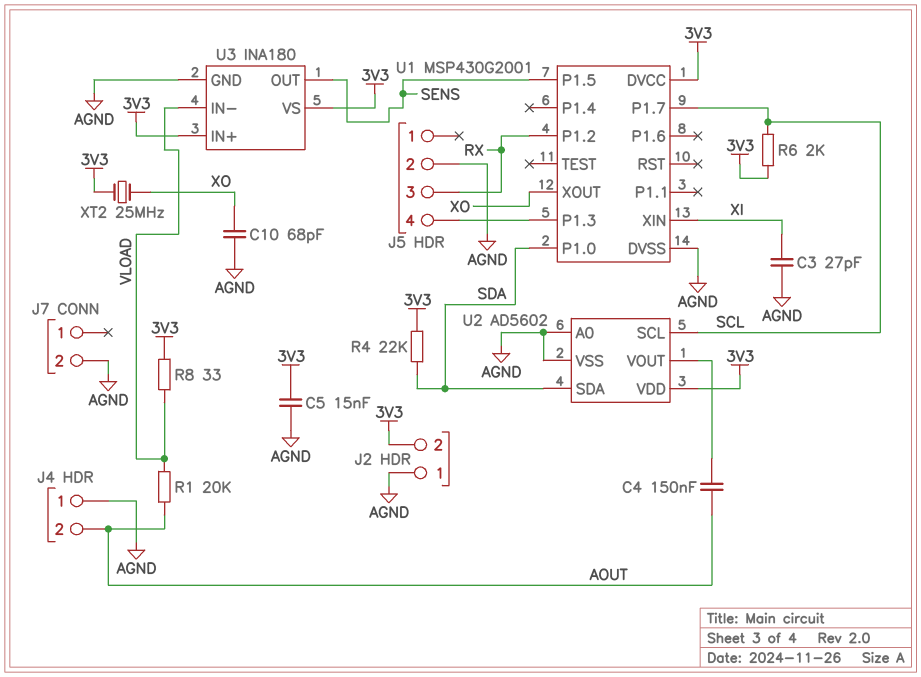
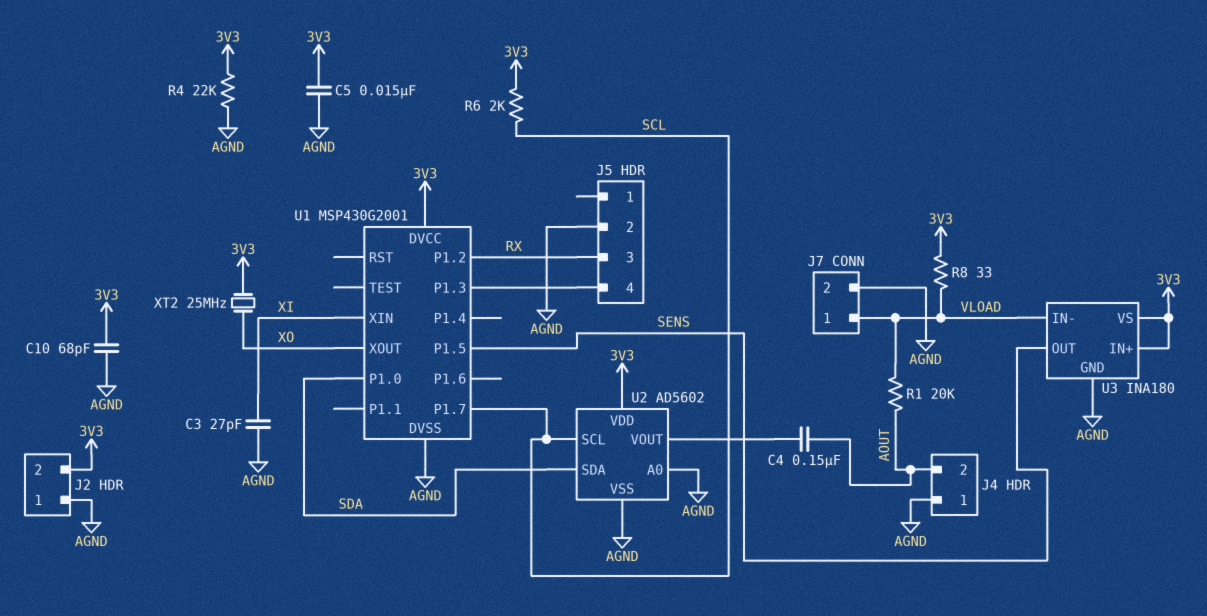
C10: 68pF (AGND, XO) -> 68pF (3V3, AGND)
J7 pin 1: none -> VLOAD
R4: 22k (3V3, SDA) -> 22k (3V3, AGND)

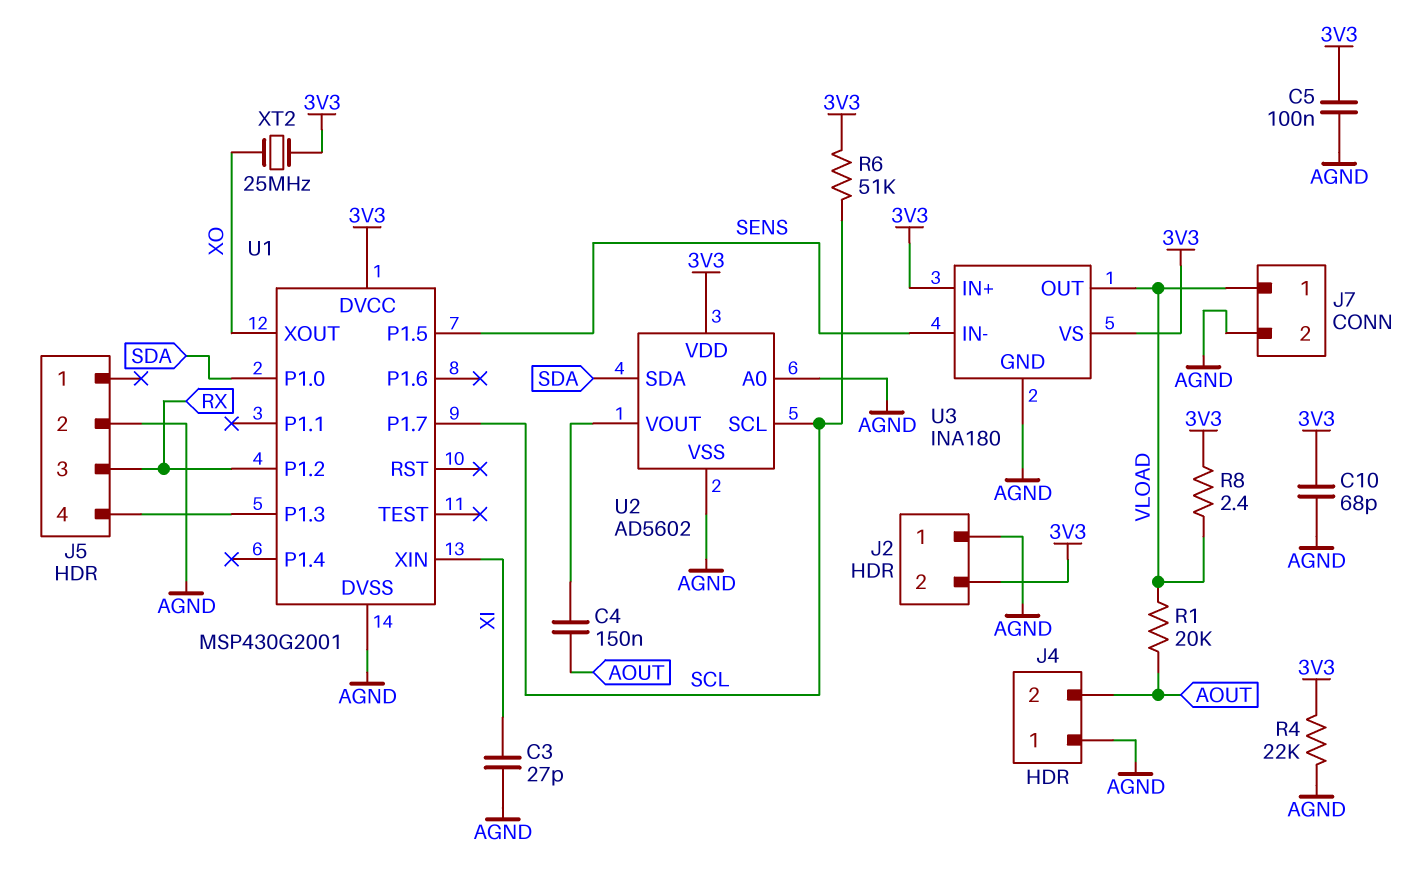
C5: 15nF (3V3, AGND) -> 100nF (3V3, AGND)
R6: 2k (3V3, SCL) -> 51k (3V3, SCL)
R8: 33 (3V3, VLOAD) -> 2.4 (3V3, VLOAD)
U3 pin IN-: VLOAD -> SENS
U3 pin OUT: SENS -> VLOAD

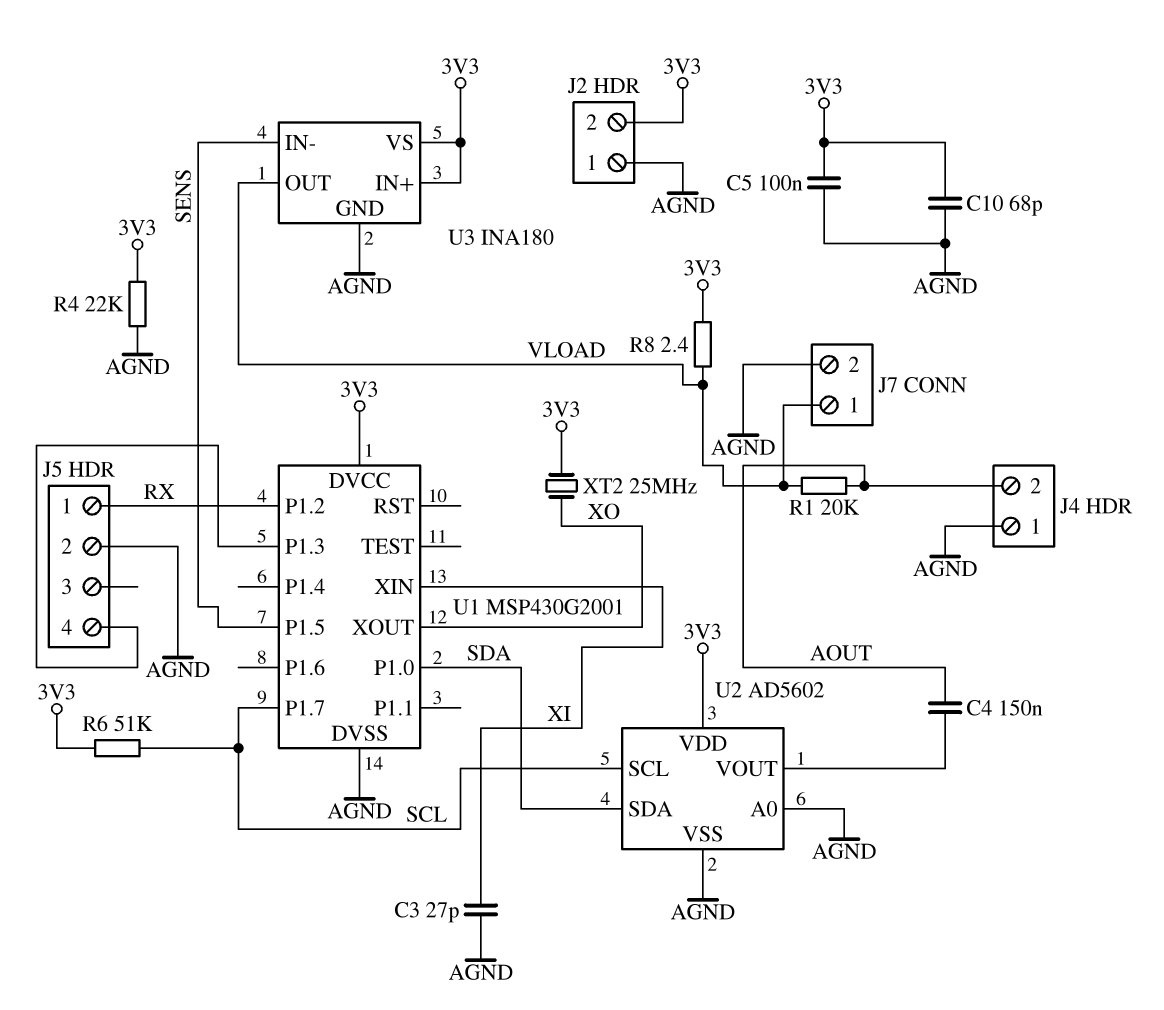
J5 pin 1: none -> RX
J5 pin 3: RX -> none

